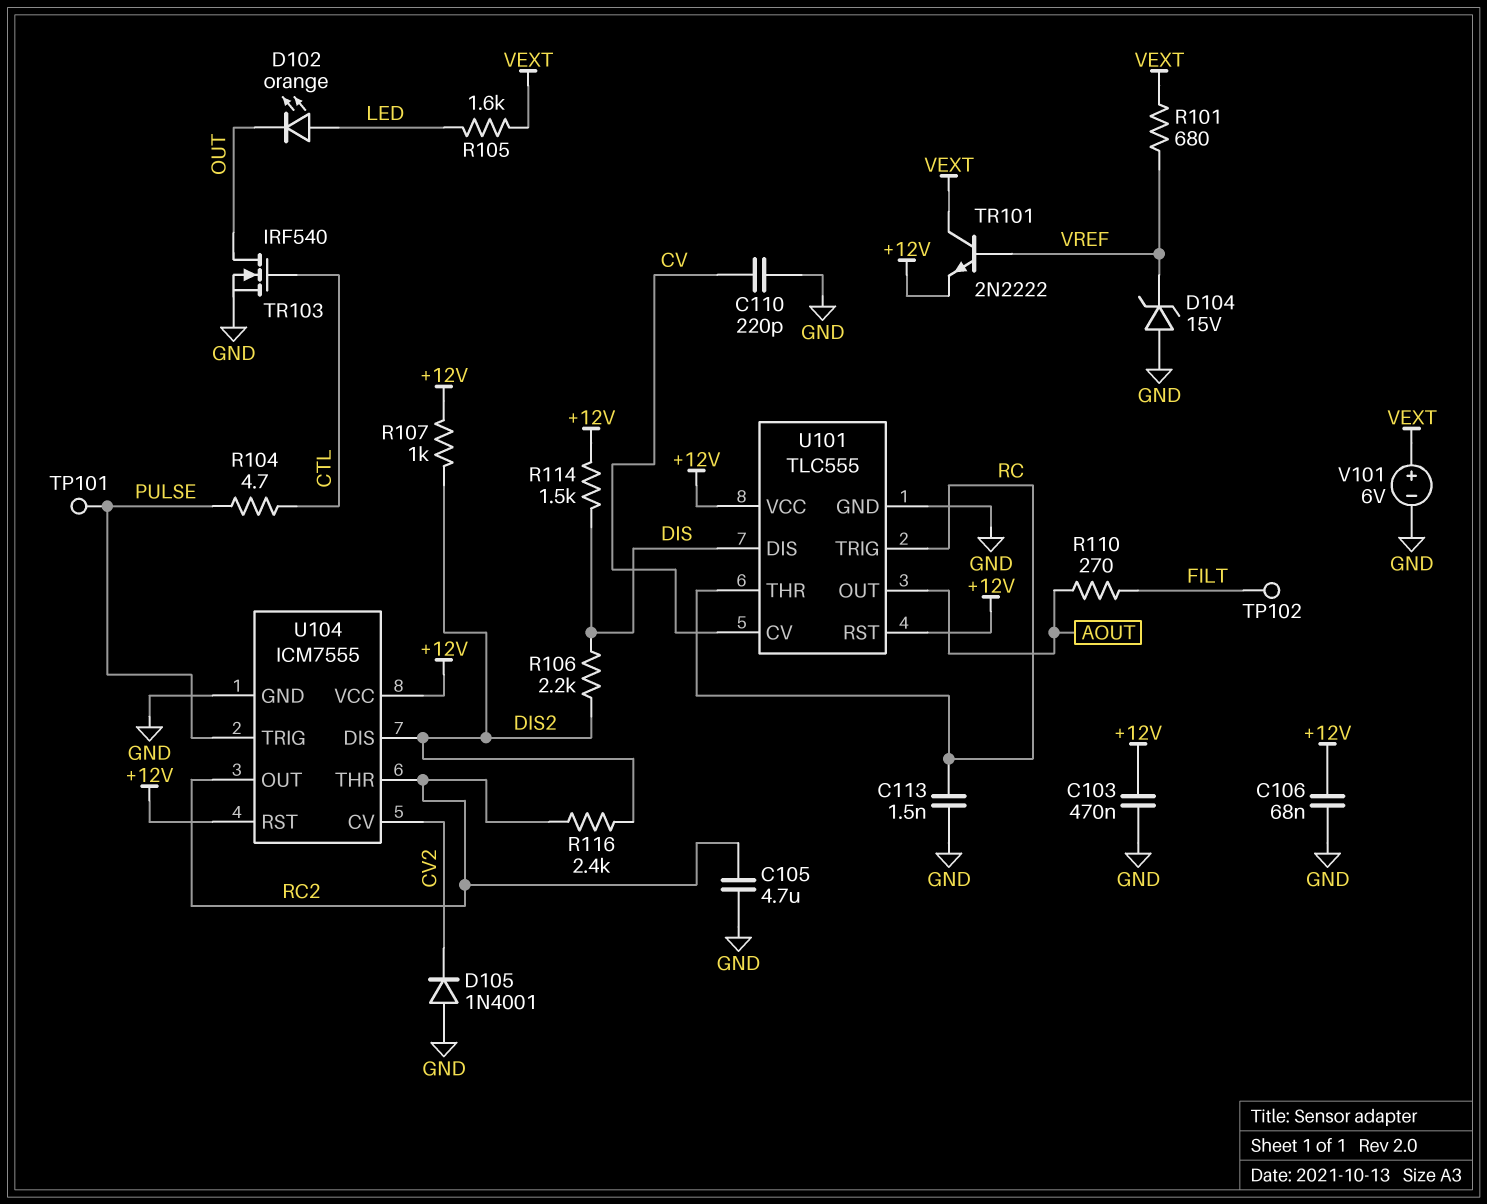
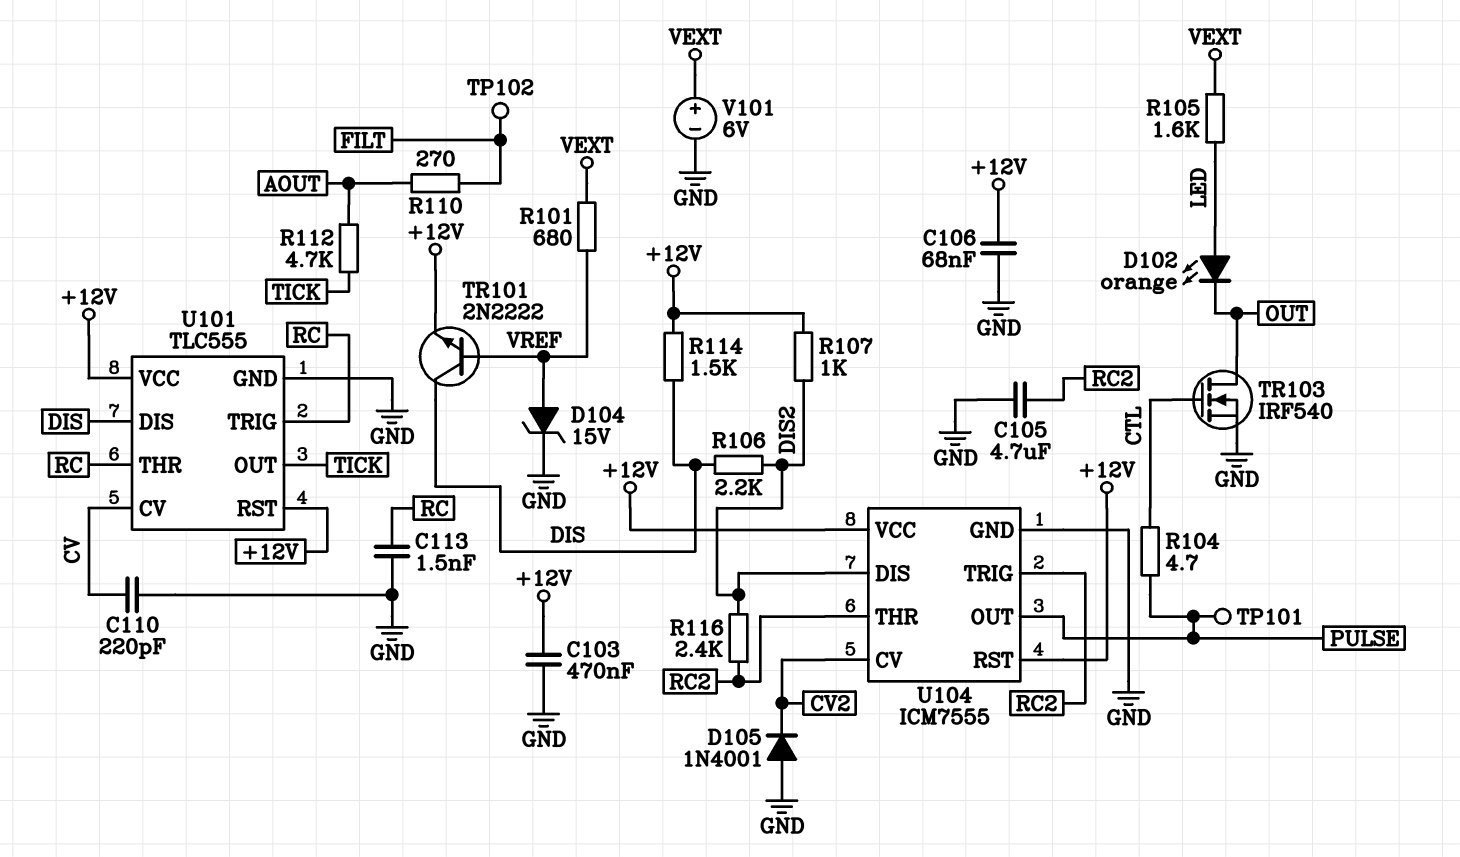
D104: zener 15V (A GND, K VREF) -> zener 15V (A VREF, K GND)
R112: none -> 4.7k (AOUT, TICK)
TR101: NPN 2N2222 (B VREF, C VEXT, E +12V) -> NPN 2N2222 (B VREF, C DIS, E +12V)
U101 pin OUT: AOUT -> TICK
U104 pin OUT: RC2 -> PULSE
U104 pin TRIG: PULSE -> RC2

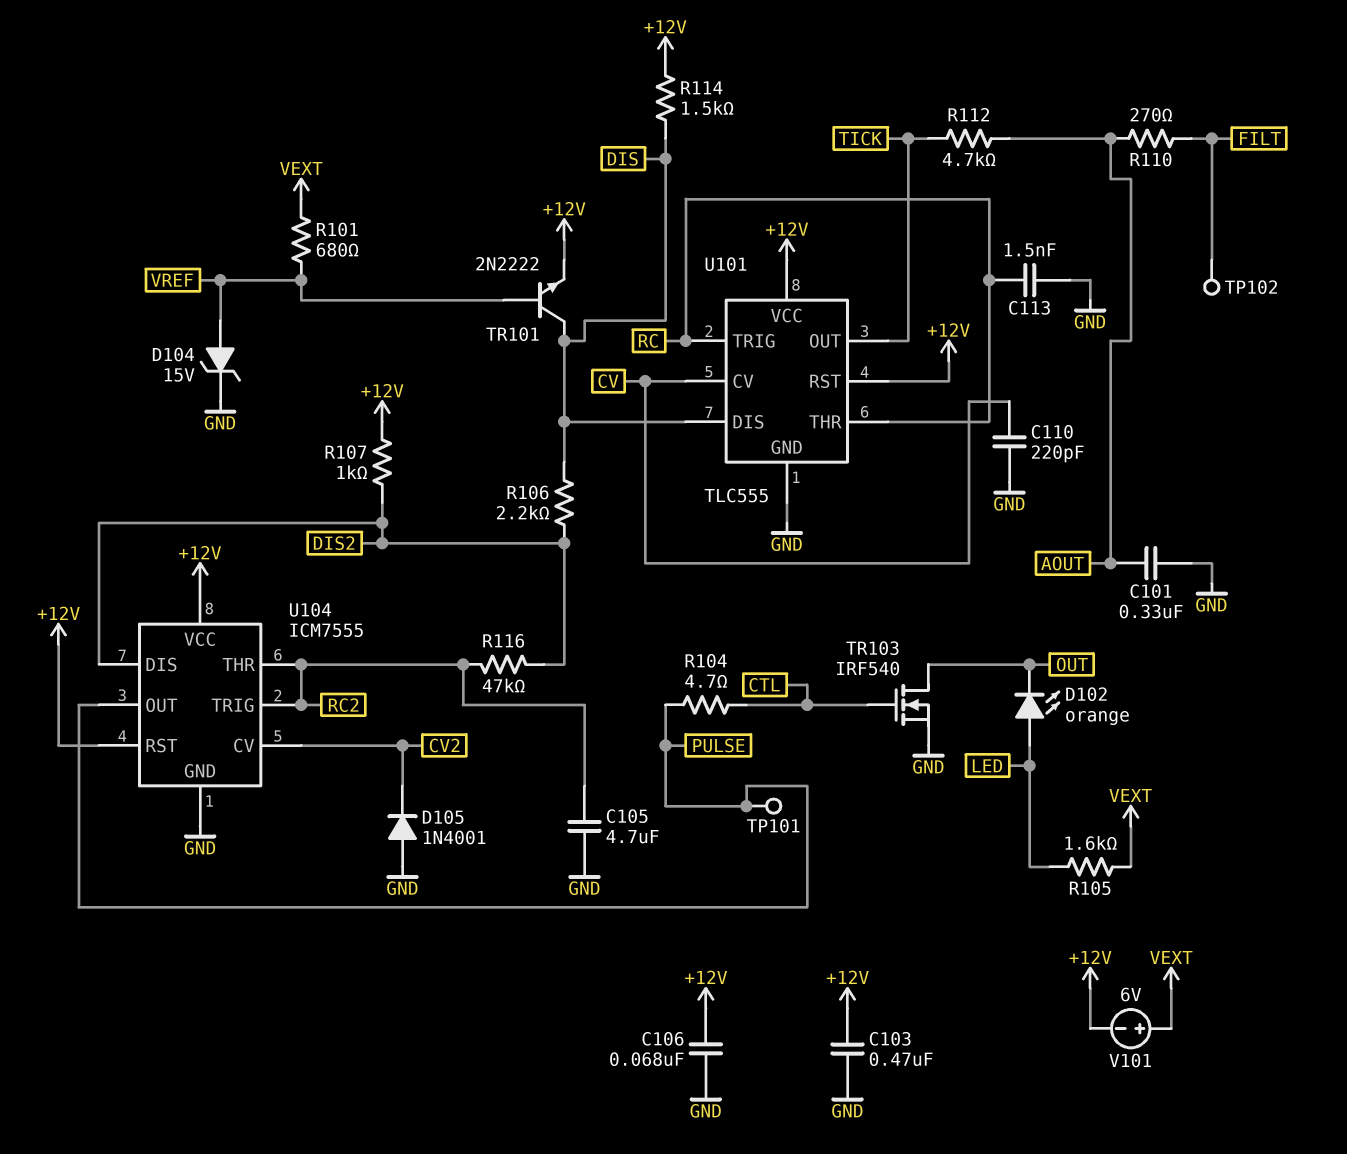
C101: none -> 330nF (AOUT, GND)
R116: 2.4k (DIS2, RC2) -> 47k (DIS2, RC2)
V101: 6V (plus VEXT, minus GND) -> 6V (plus VEXT, minus +12V)

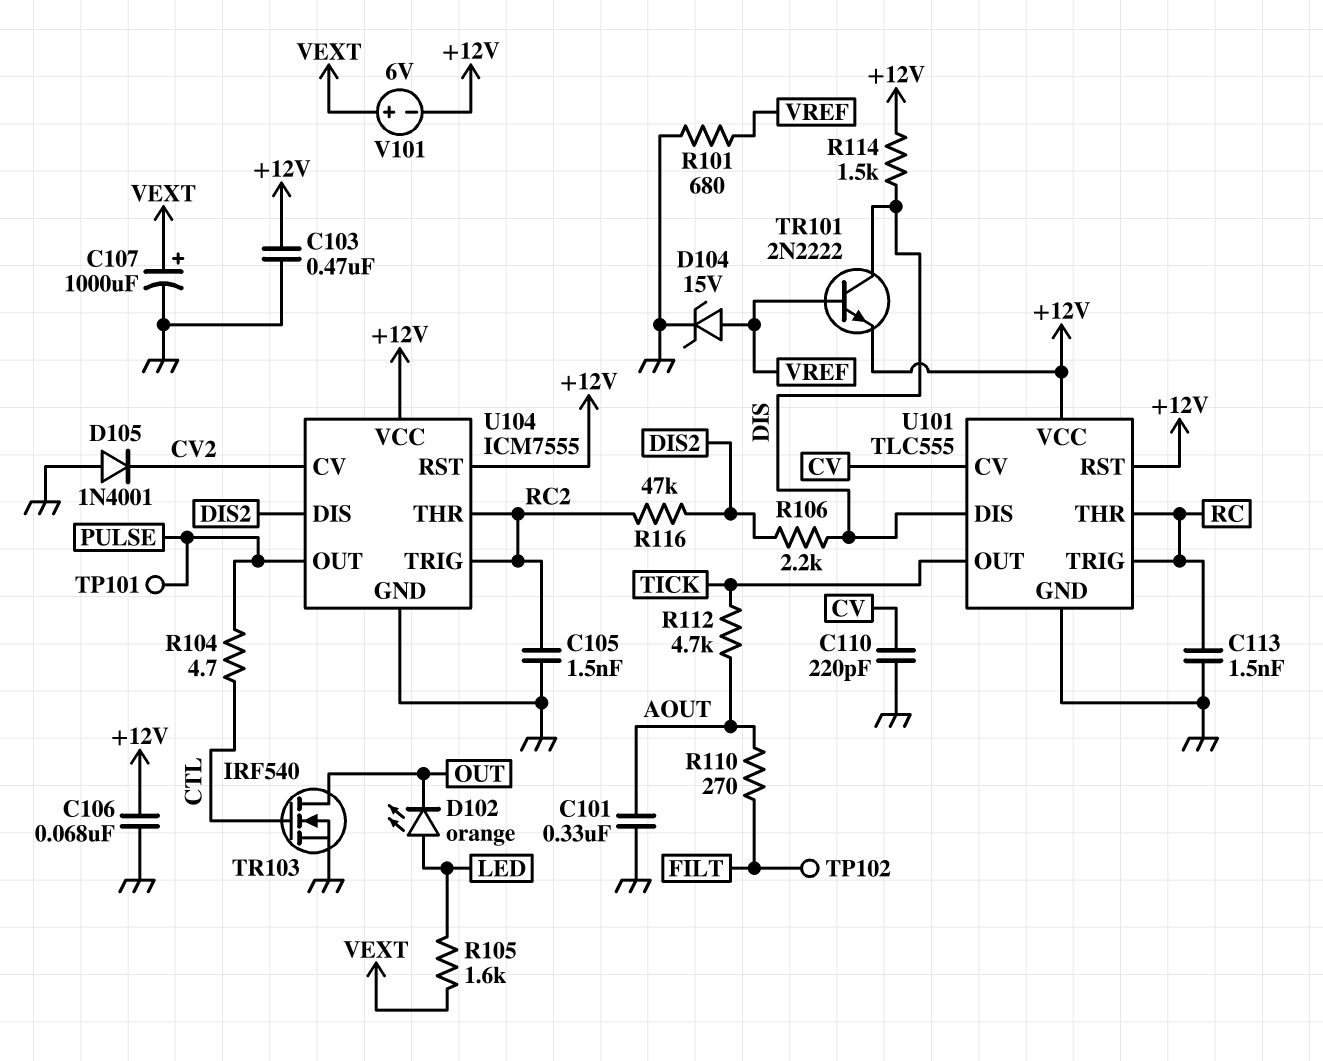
C105: 4.7uF (GND, RC2) -> 1.5nF (GND, RC2)
C107: none -> 1000uF (plus VEXT, minus GND)
R101: 680 (VEXT, VREF) -> 680 (GND, VREF)
R107: 1k (+12V, DIS2) -> none

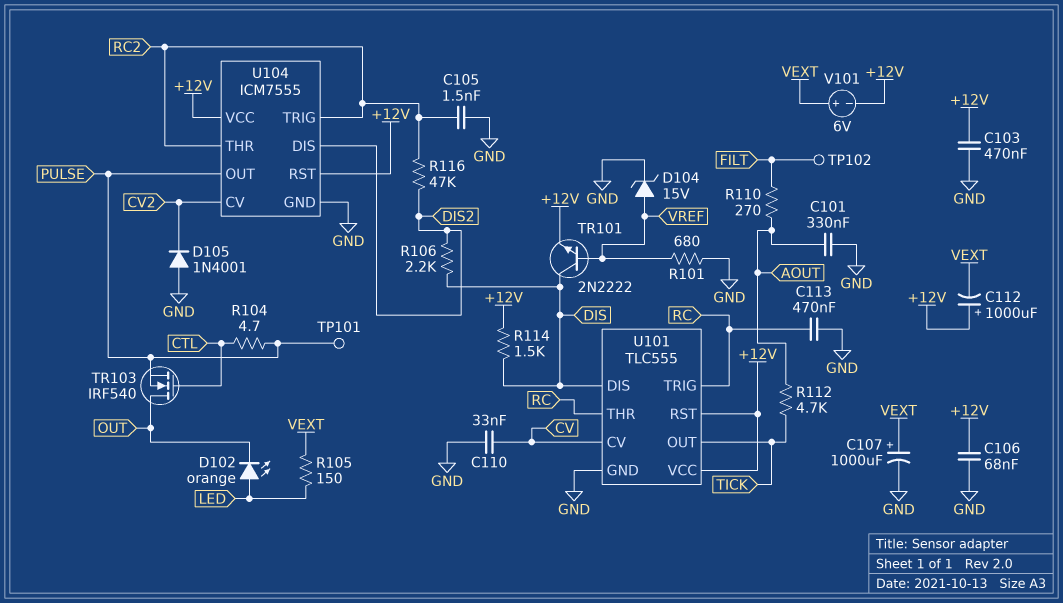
C110: 220pF (CV, GND) -> 33nF (CV, GND)
C112: none -> 1000uF (plus +12V, minus VEXT)
C113: 1.5nF (GND, RC) -> 470nF (GND, RC)
R105: 1.6k (LED, VEXT) -> 150 (LED, VEXT)
TR103: NMOS IRF540 (G CTL, D OUT, S GND) -> NMOS IRF540 (G CTL, D OUT, S PULSE)

